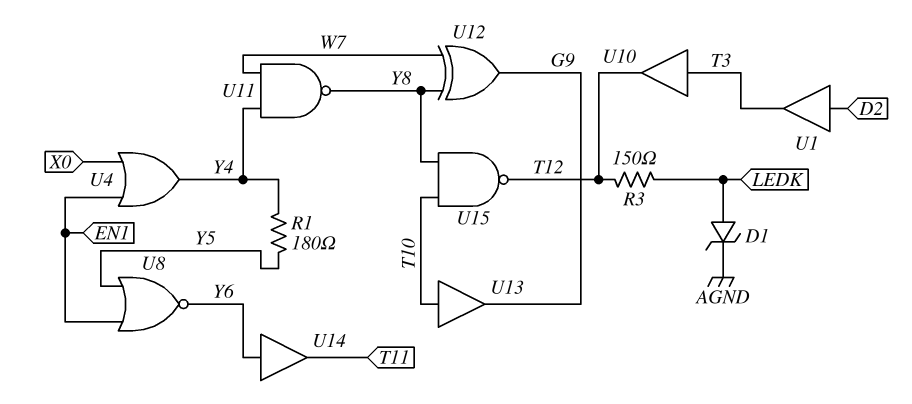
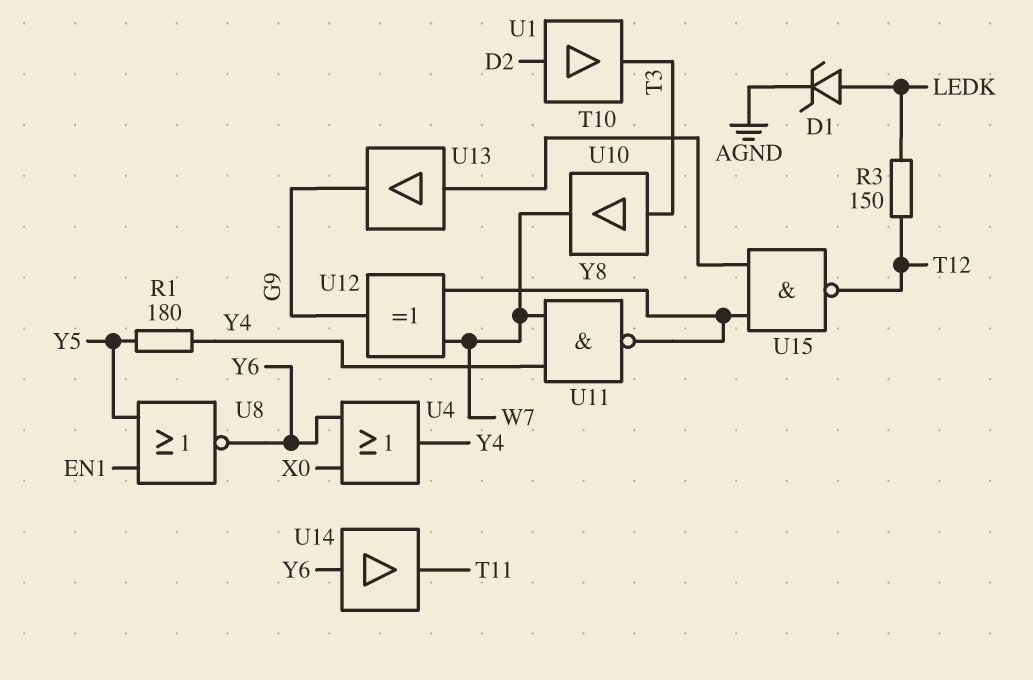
U4: OR (in EN1, in X0, out Y4) -> OR (in X0, in Y6, out Y4)
U10: buffer (in T3, out T12) -> buffer (in T3, out W7)

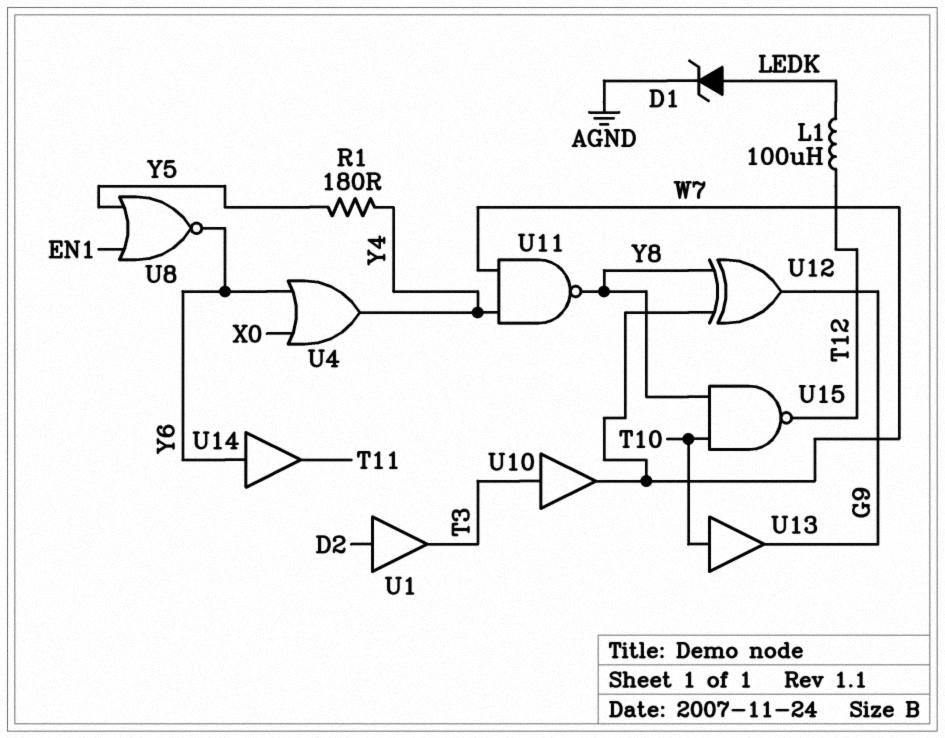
L1: none -> 100uH (LEDK, T12)
R3: 150 (LEDK, T12) -> none

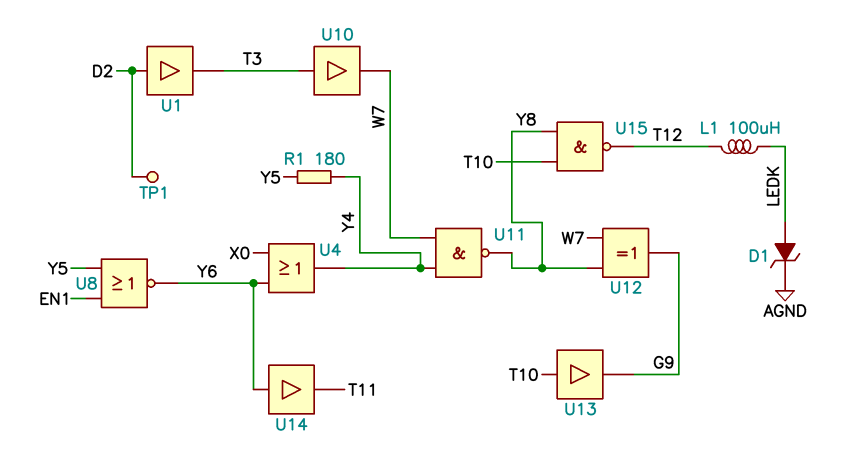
TP1: none -> test point (D2)

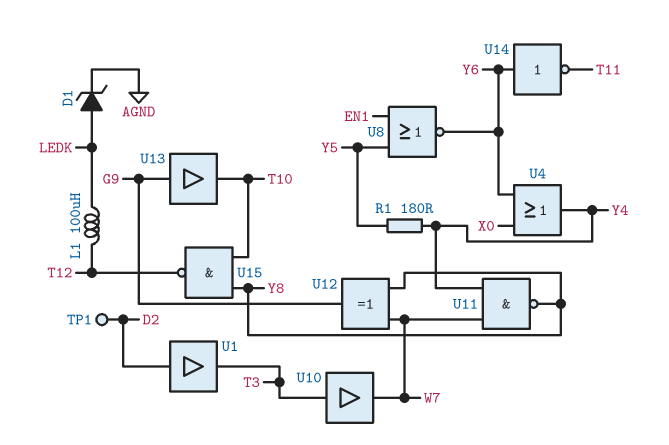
U13: buffer (in T10, out G9) -> buffer (in G9, out T10)
U14: buffer (in Y6, out T11) -> NOT (in Y6, out T11)

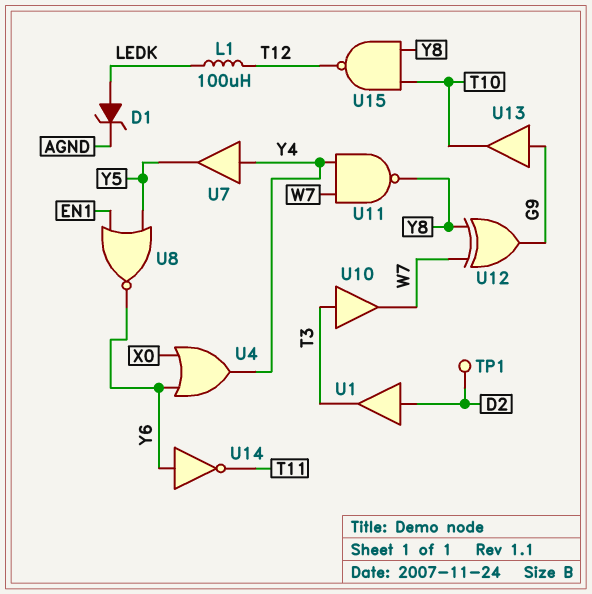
R1: 180 (Y4, Y5) -> none
U7: none -> buffer (in Y4, out Y5)

